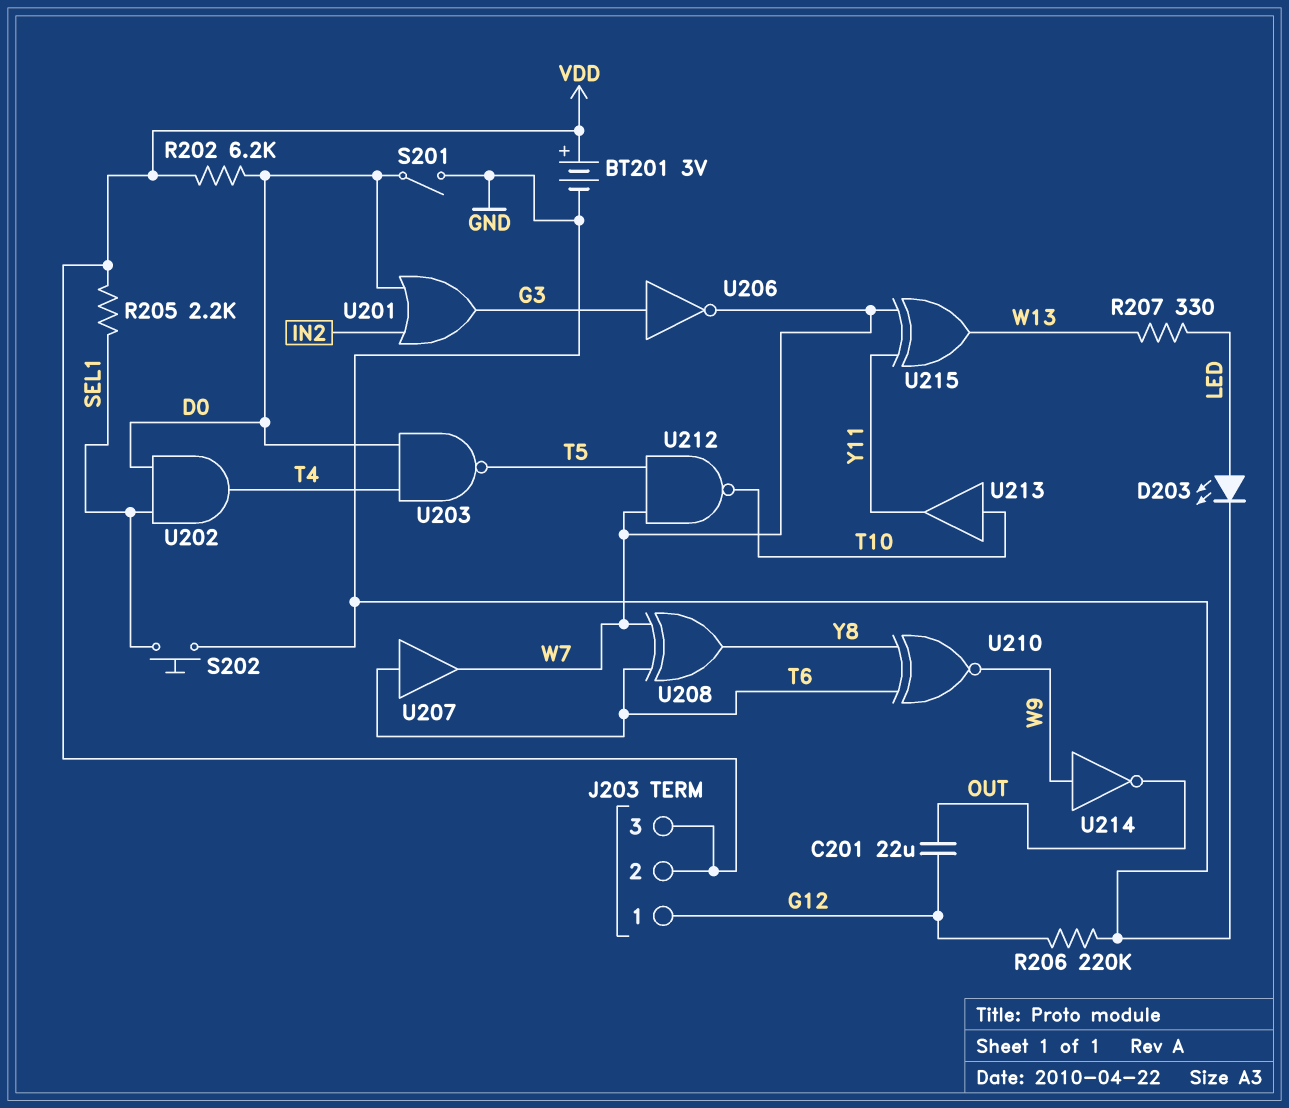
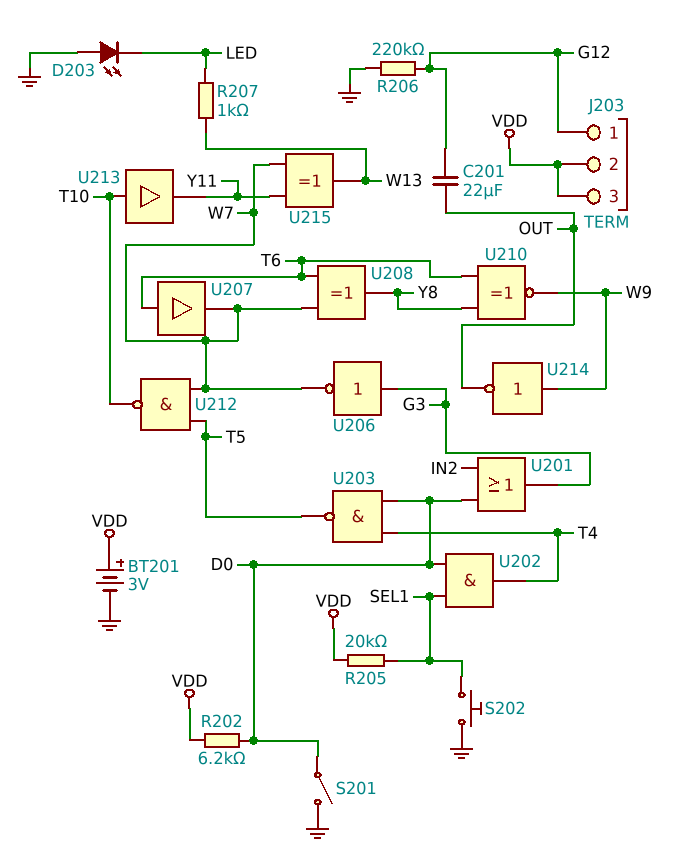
D203: LED (A LED, K GND) -> LED (A GND, K LED)
R205: 2.2k (SEL1, VDD) -> 20k (SEL1, VDD)
R207: 330 (LED, W13) -> 1k (LED, W13)

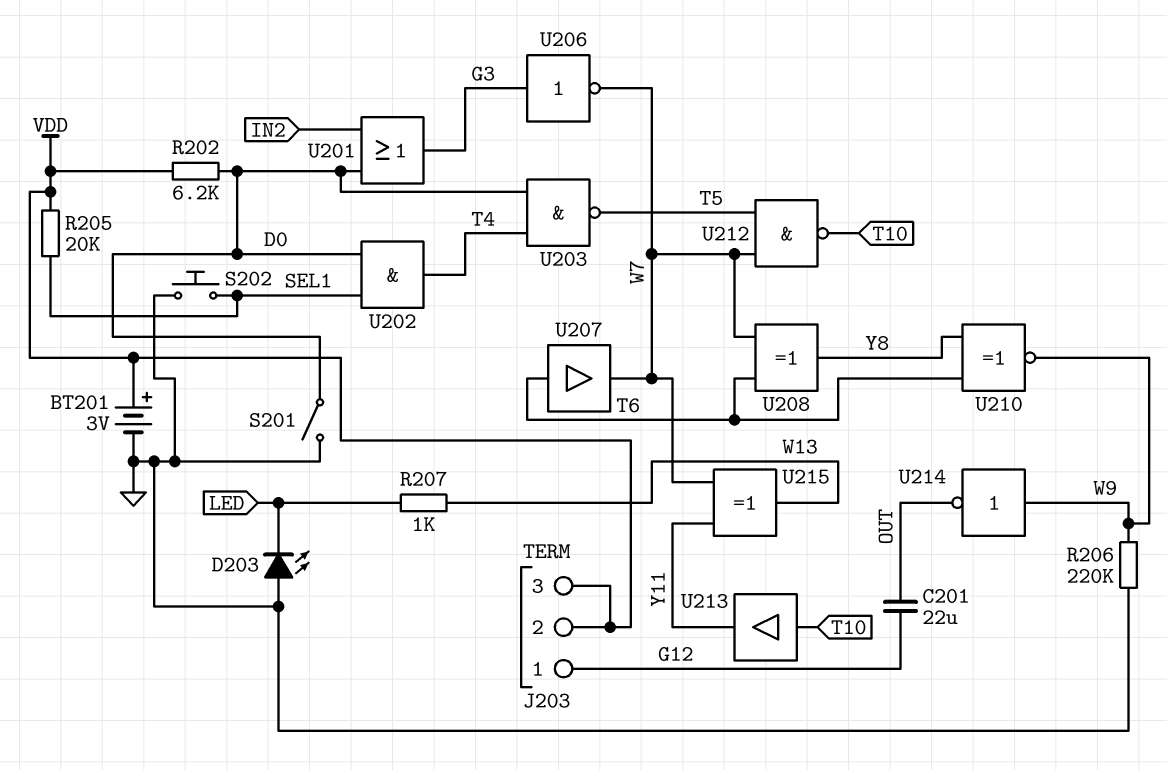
R206: 220k (G12, GND) -> 220k (GND, W9)

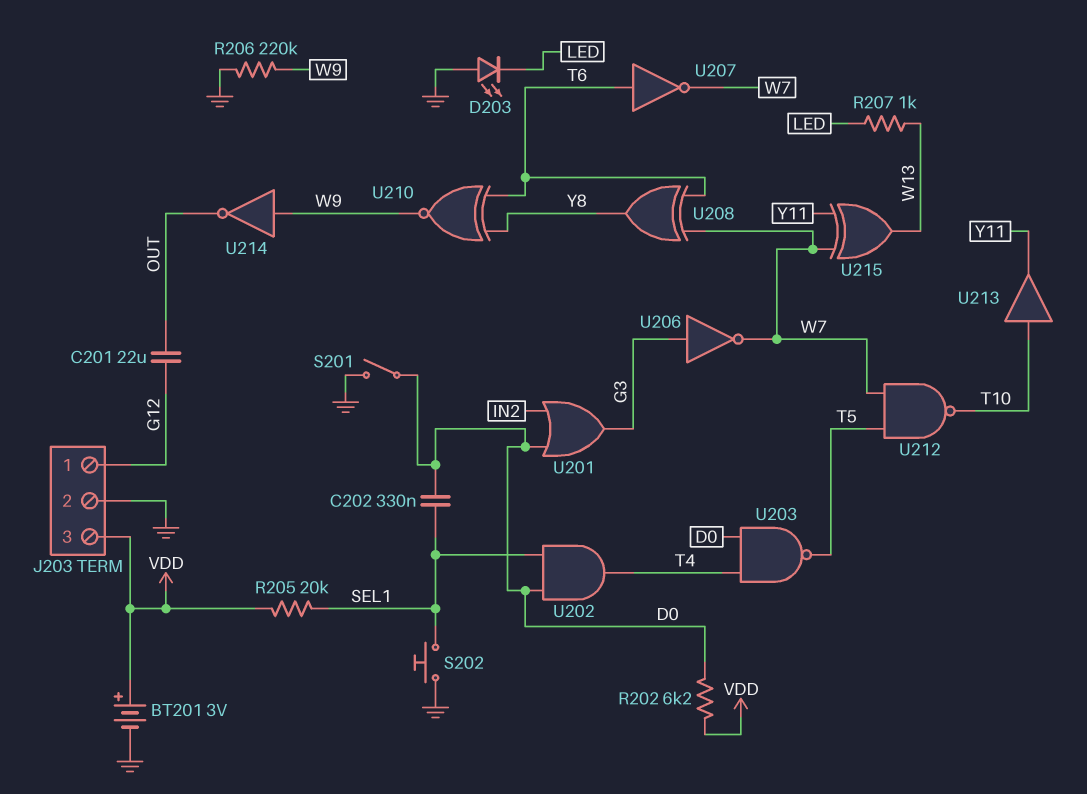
C202: none -> 330nF (D0, SEL1)
J203 pin 2: VDD -> GND
U207: buffer (in T6, out W7) -> NOT (in T6, out W7)

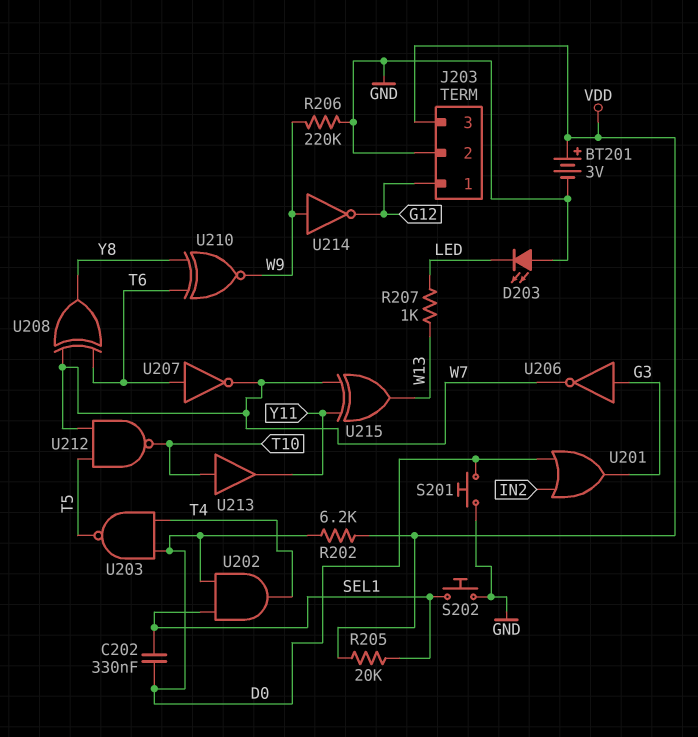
C201: 22uF (G12, OUT) -> none
S201: switch (D0, GND) -> button (D0, GND)
U214: NOT (in W9, out OUT) -> NOT (in W9, out G12)

